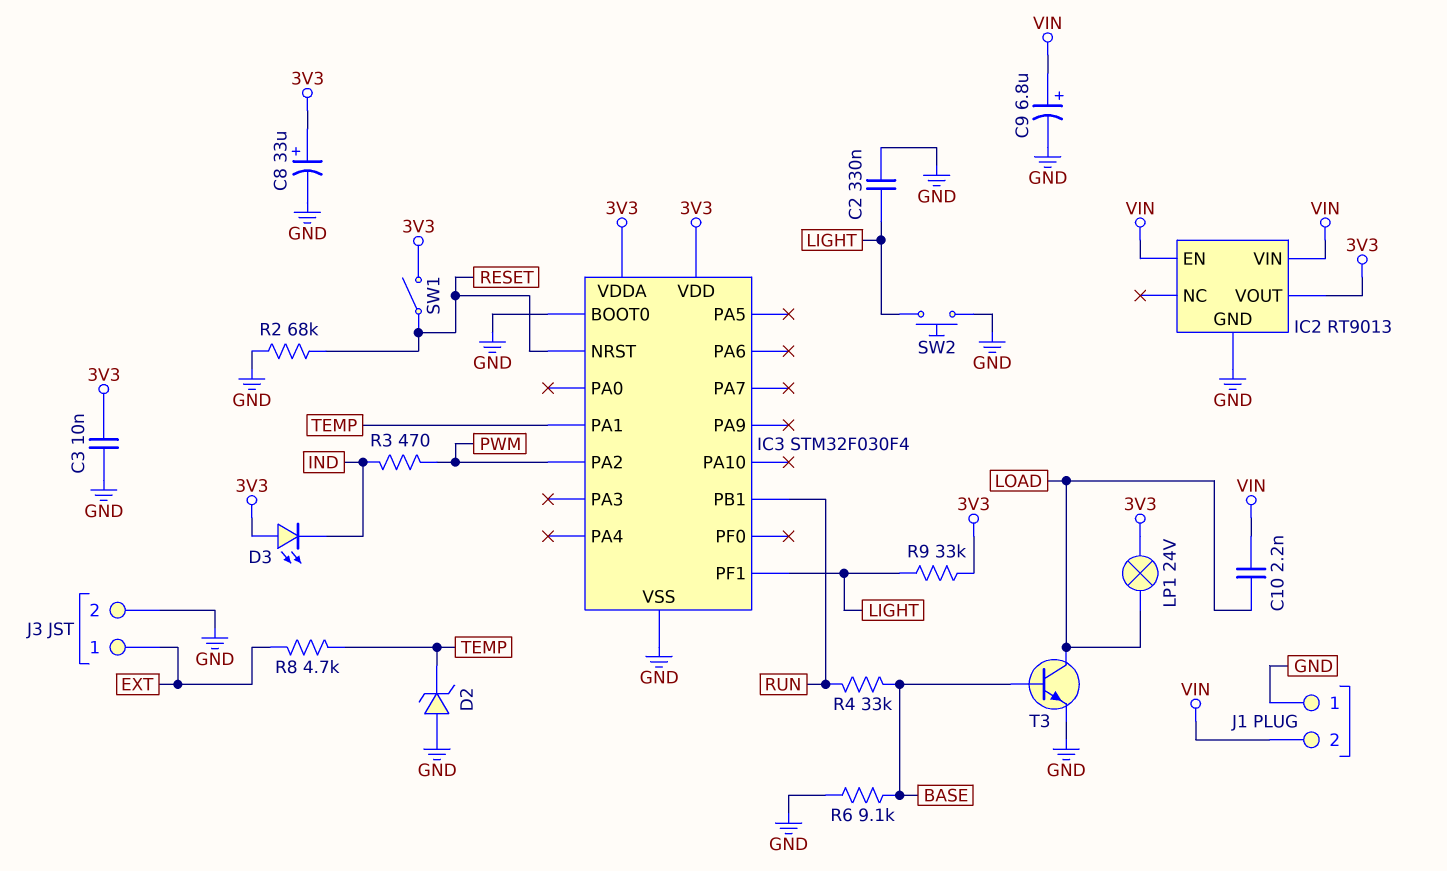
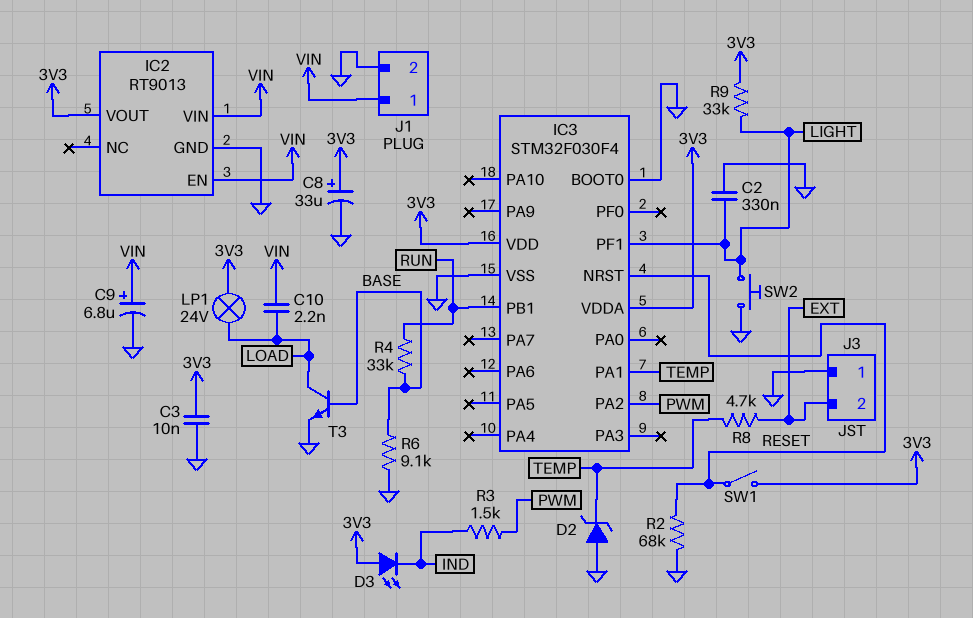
J1 pin 1: GND -> VIN
J1 pin 2: VIN -> GND
J3 pin 1: EXT -> GND
J3 pin 2: GND -> EXT
R3: 470 (IND, PWM) -> 1.5k (IND, PWM)

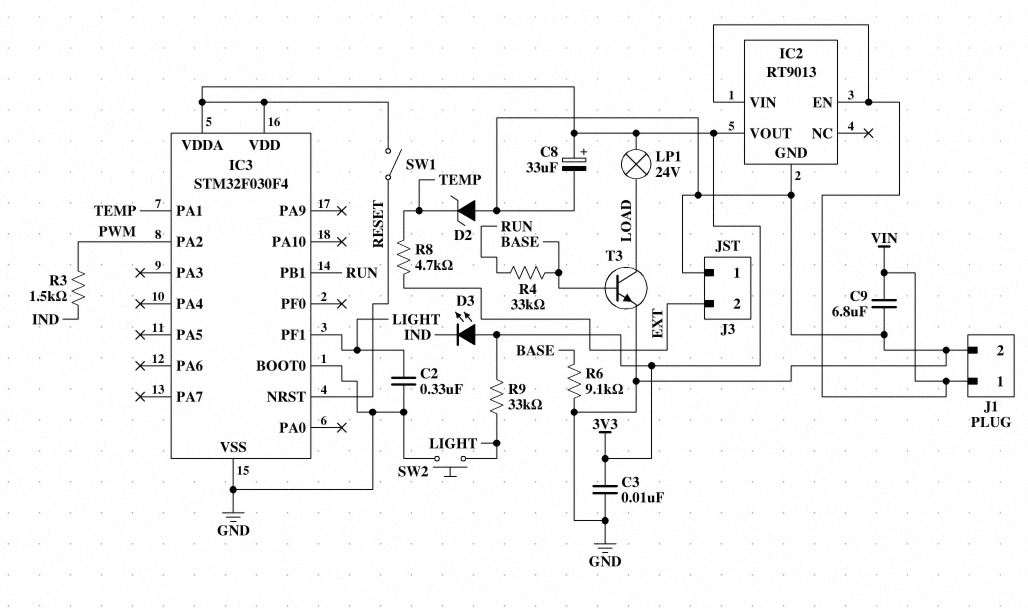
C9: 6.8uF (plus VIN, minus GND) -> 6.8uF (GND, VIN)
C10: 2.2nF (LOAD, VIN) -> none
R2: 68k (GND, RESET) -> none

